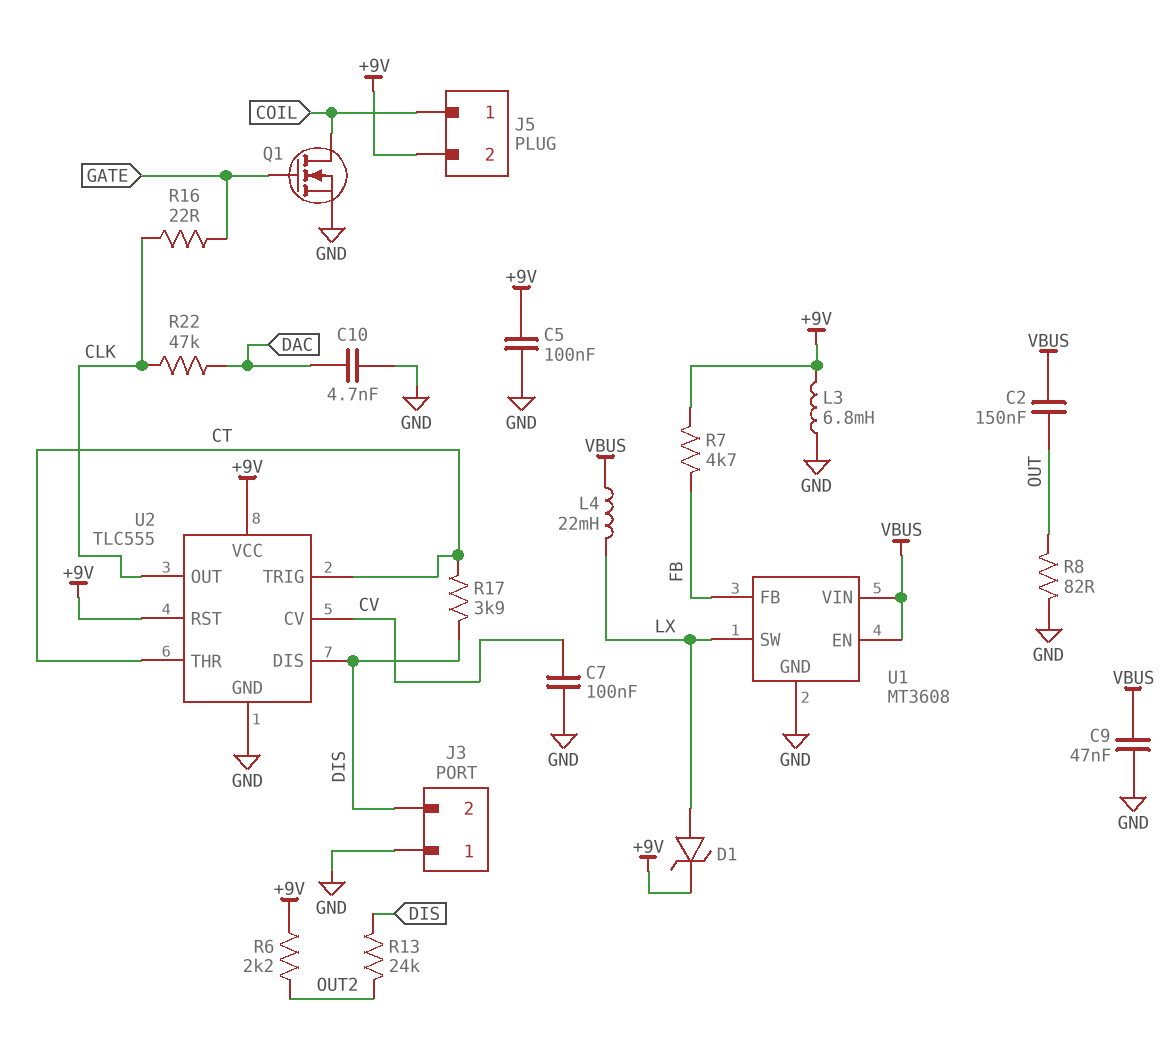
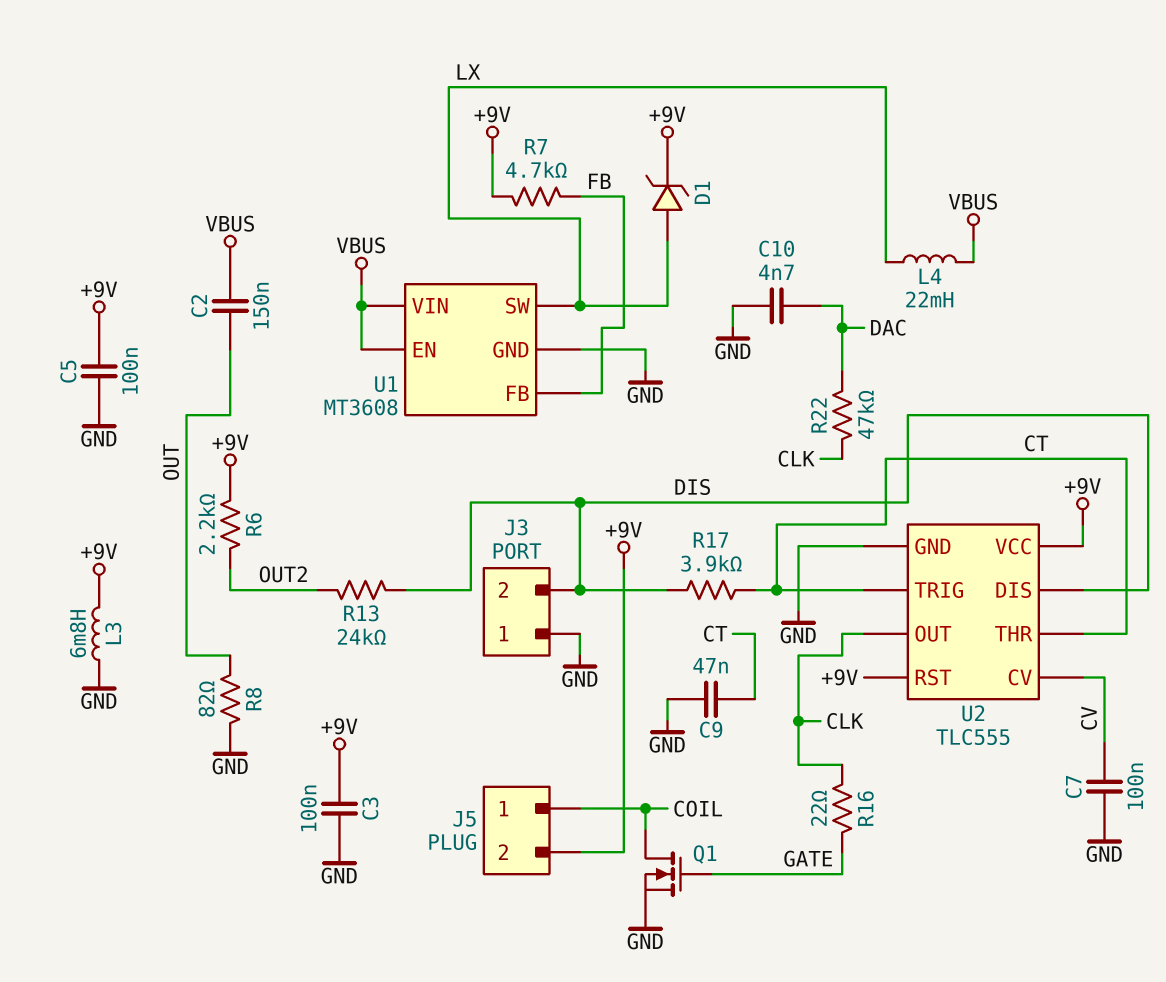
C3: none -> 100nF (+9V, GND)
C9: 47nF (GND, VBUS) -> 47nF (CT, GND)

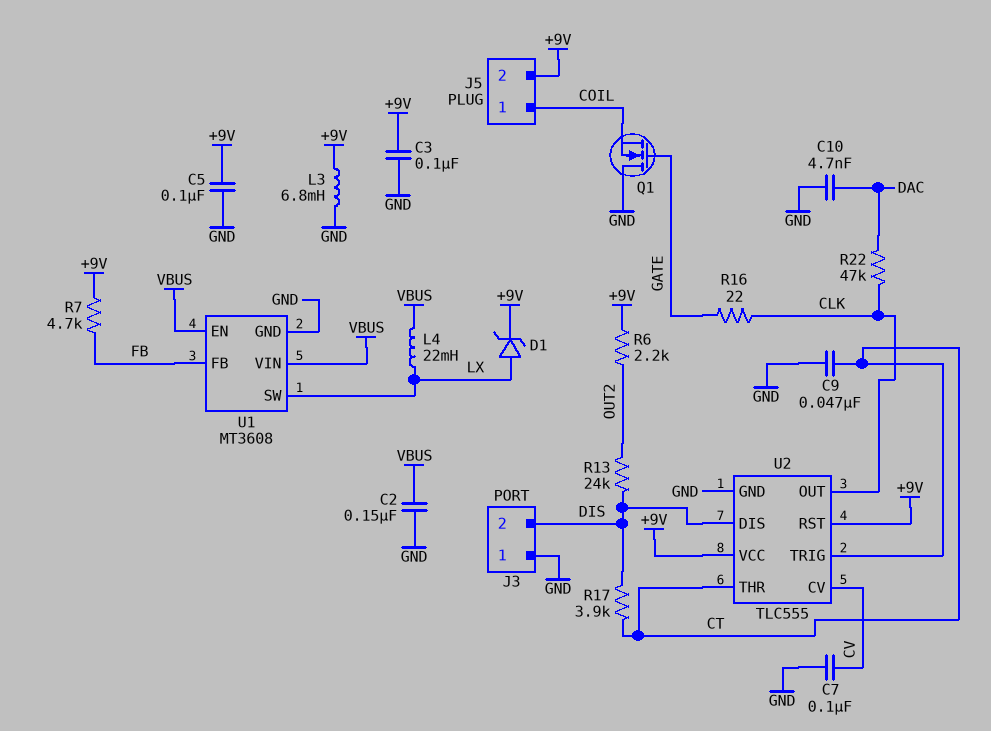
C2: 150nF (OUT, VBUS) -> 150nF (GND, VBUS)
Q1: NMOS (G GATE, D COIL, S GND) -> NMOS (G GATE, D GND, S COIL)
R8: 82 (GND, OUT) -> none

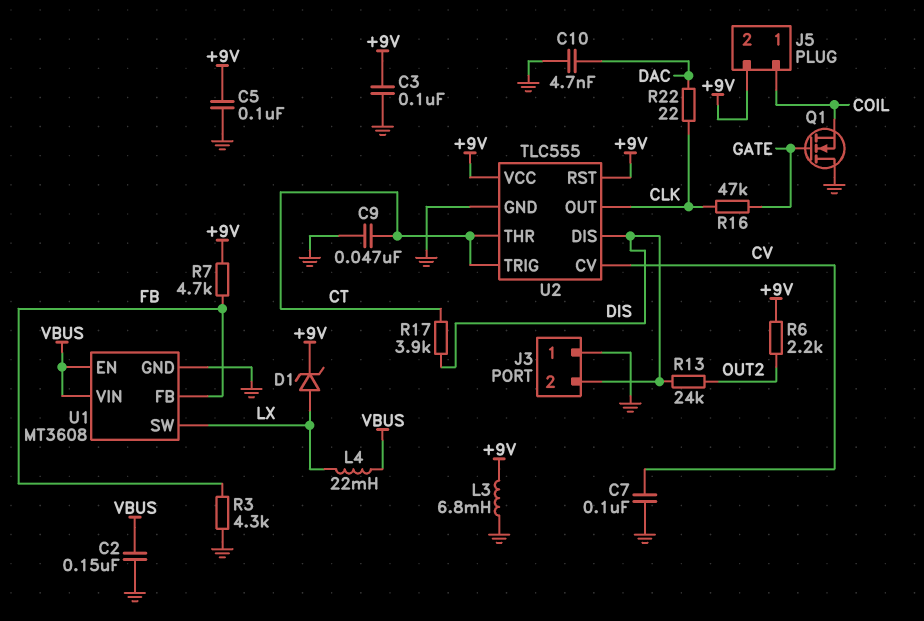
R3: none -> 4.3k (FB, GND)
R16: 22 (CLK, GATE) -> 47k (CLK, GATE)
R22: 47k (CLK, DAC) -> 22 (CLK, DAC)

